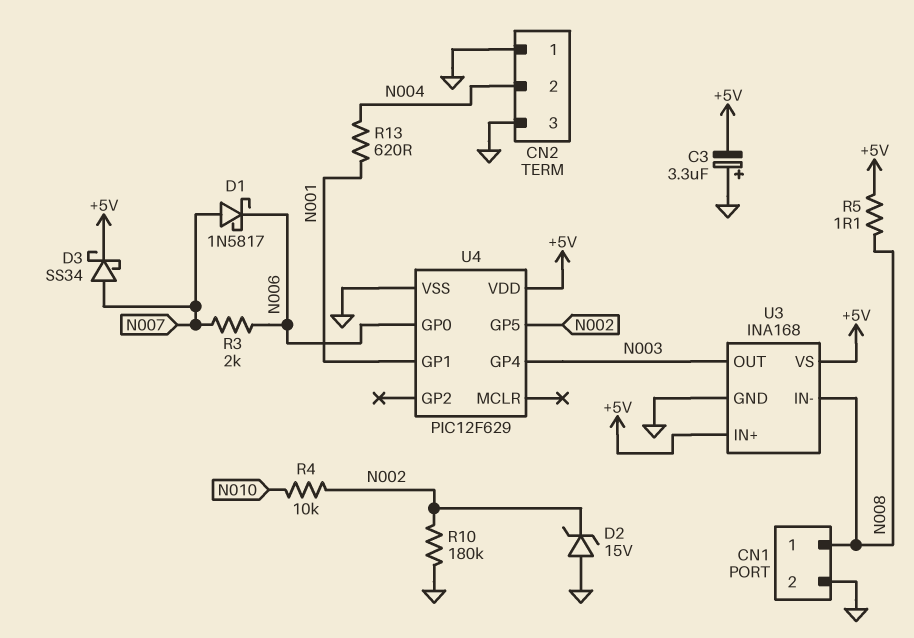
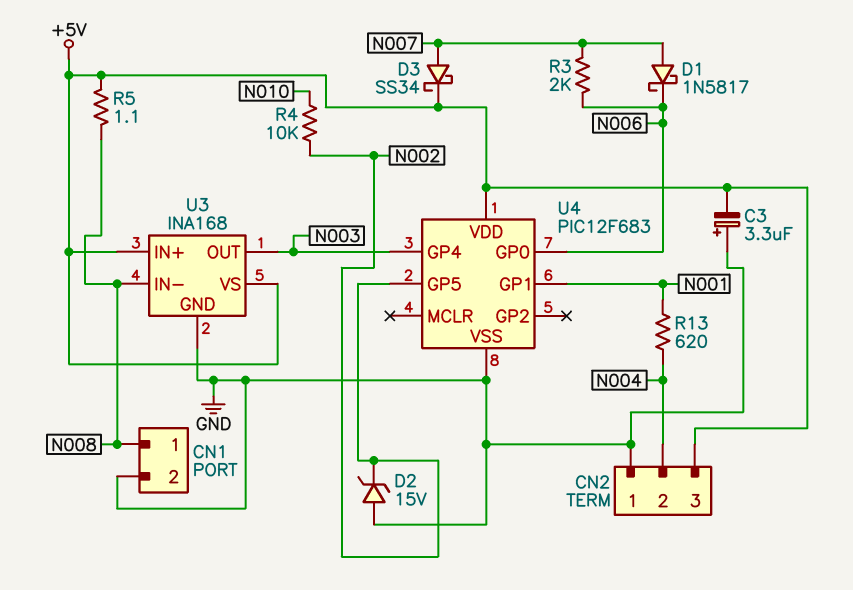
CN2 pin 3: GND -> +5V
R10: 180k (GND, N002) -> none
U4: PIC12F629 -> PIC12F683

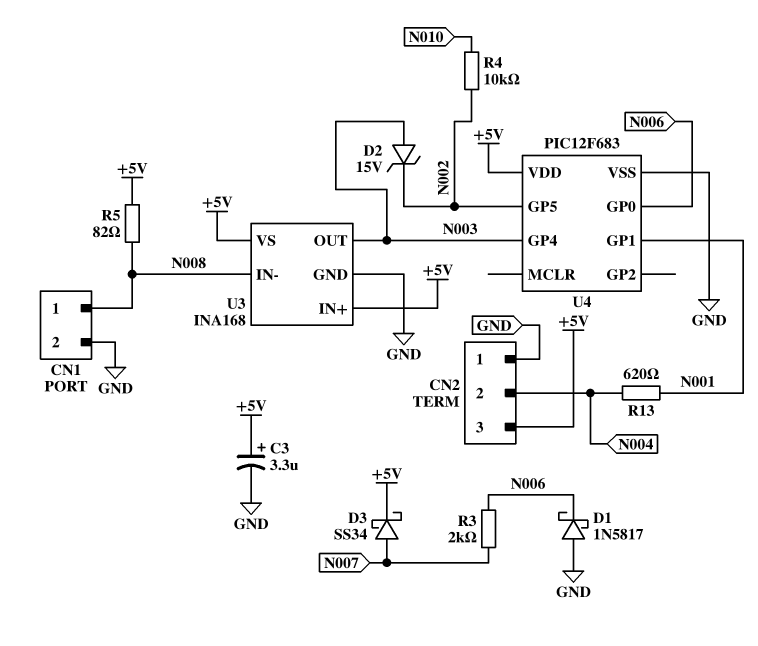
C3: 3.3uF (plus GND, minus +5V) -> 3.3uF (plus +5V, minus GND)
D1: schottky 1N5817 (A N007, K N006) -> schottky 1N5817 (A GND, K N006)
D2: zener 15V (A GND, K N002) -> zener 15V (A N003, K N002)
R5: 1.1 (+5V, N008) -> 82 (+5V, N008)

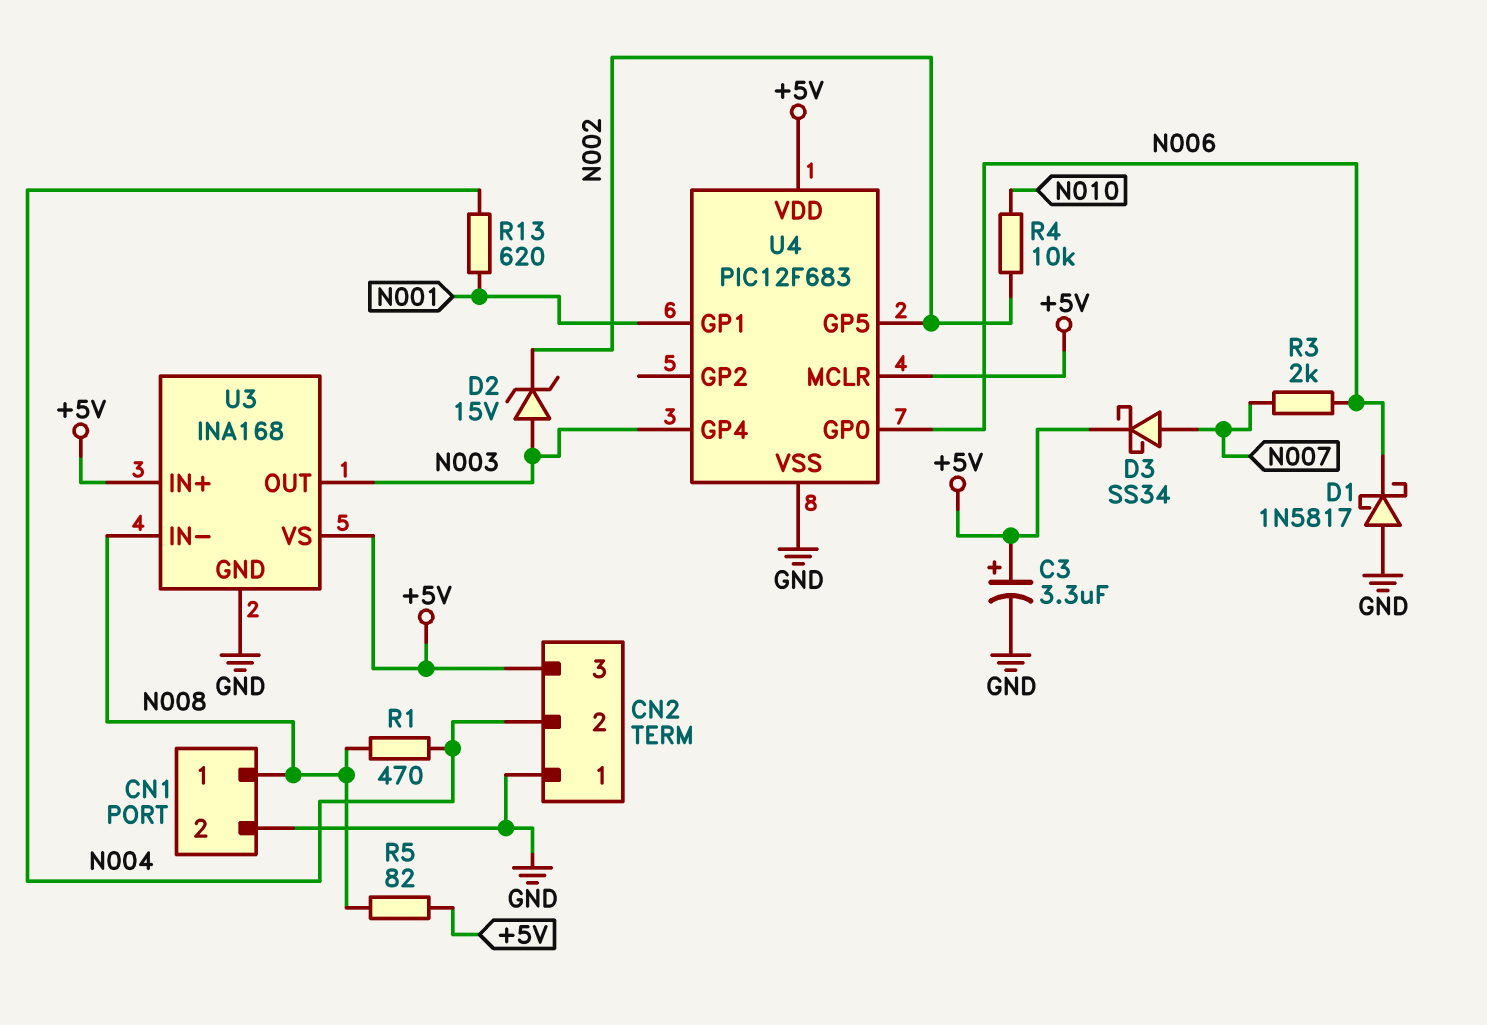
R1: none -> 470 (N004, N008)
U4 pin MCLR: none -> +5V

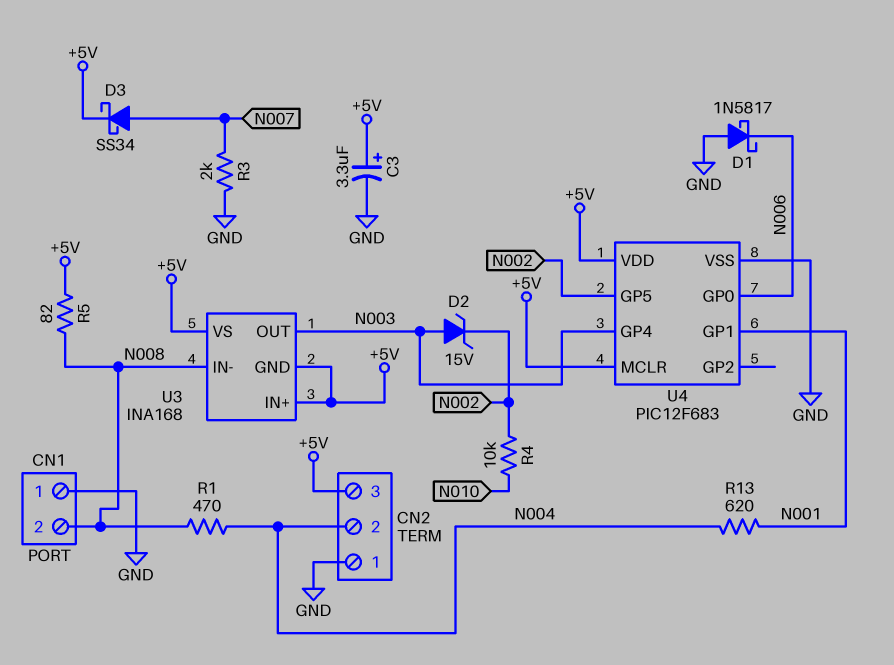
CN1 pin 1: N008 -> GND
CN1 pin 2: GND -> N008
R3: 2k (N006, N007) -> 2k (GND, N007)
U3 pin GND: GND -> +5V

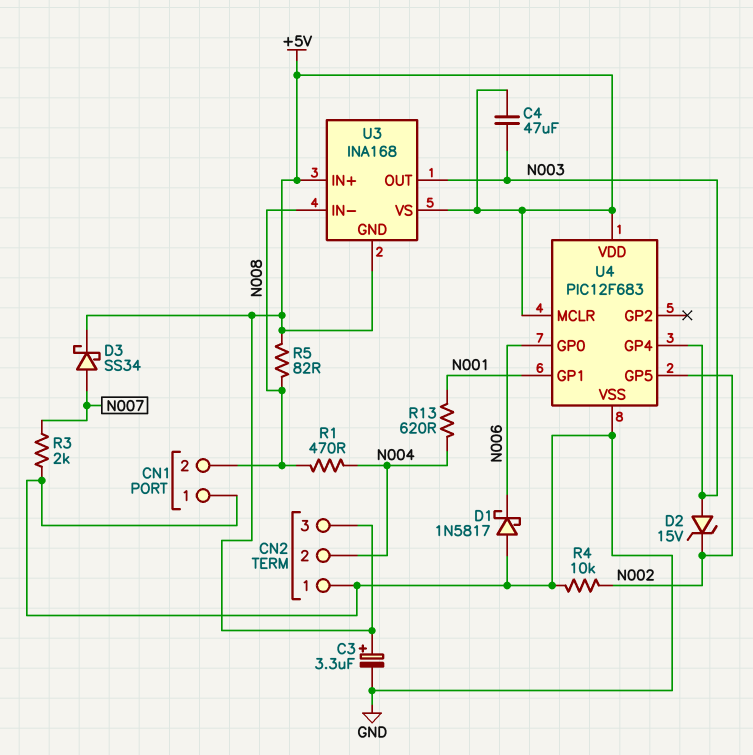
C4: none -> 47uF (+5V, N003)
R4: 10k (N002, N010) -> 10k (GND, N002)

